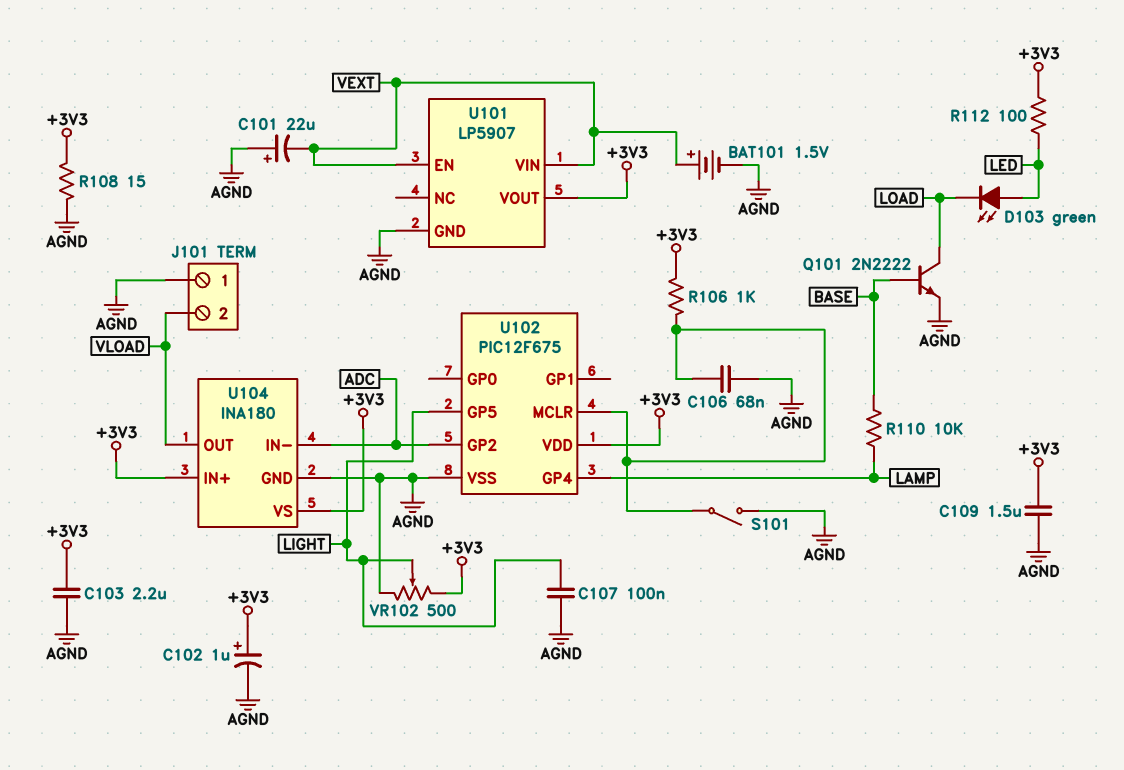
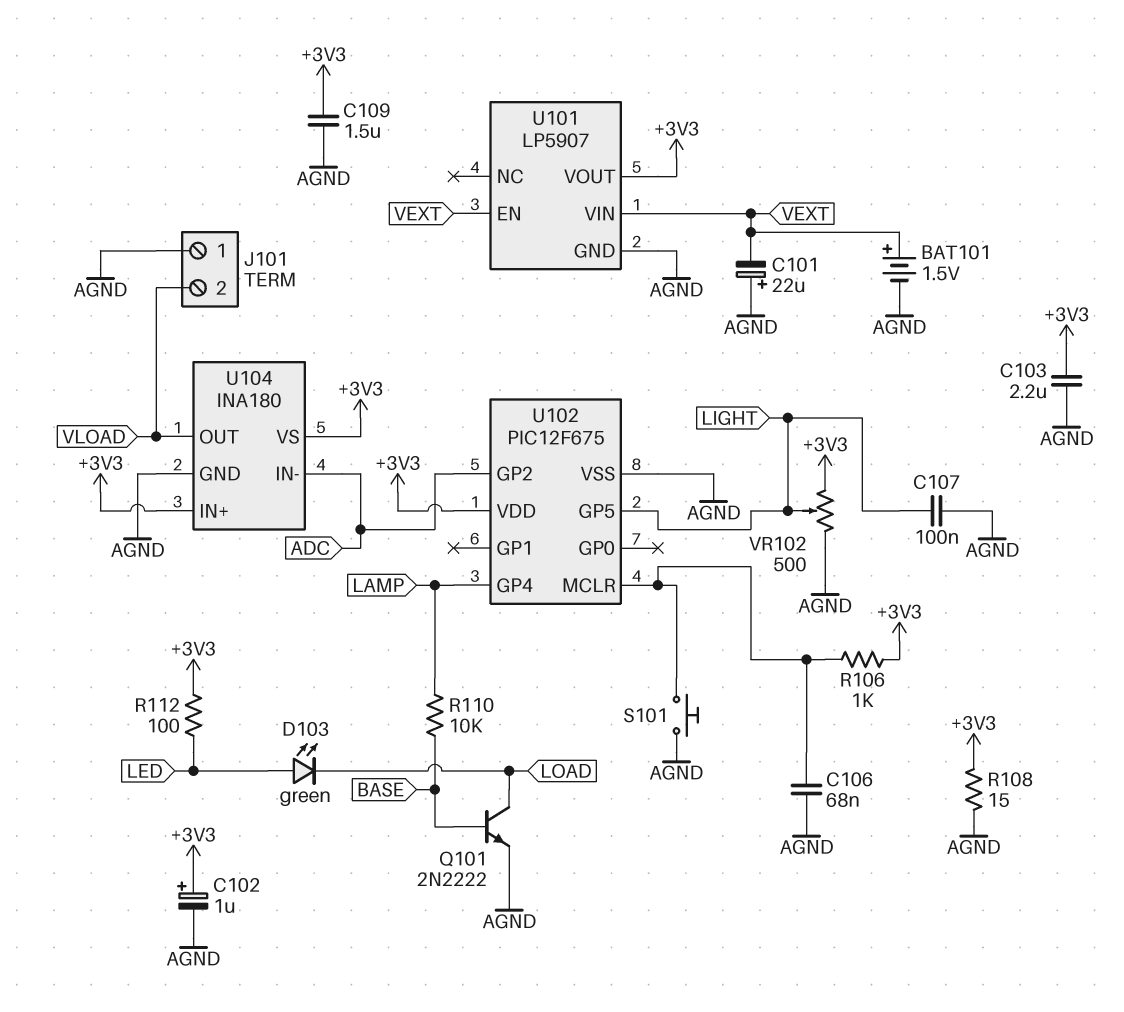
S101: switch (AGND, U102/MCLR) -> button (AGND, U102/MCLR)

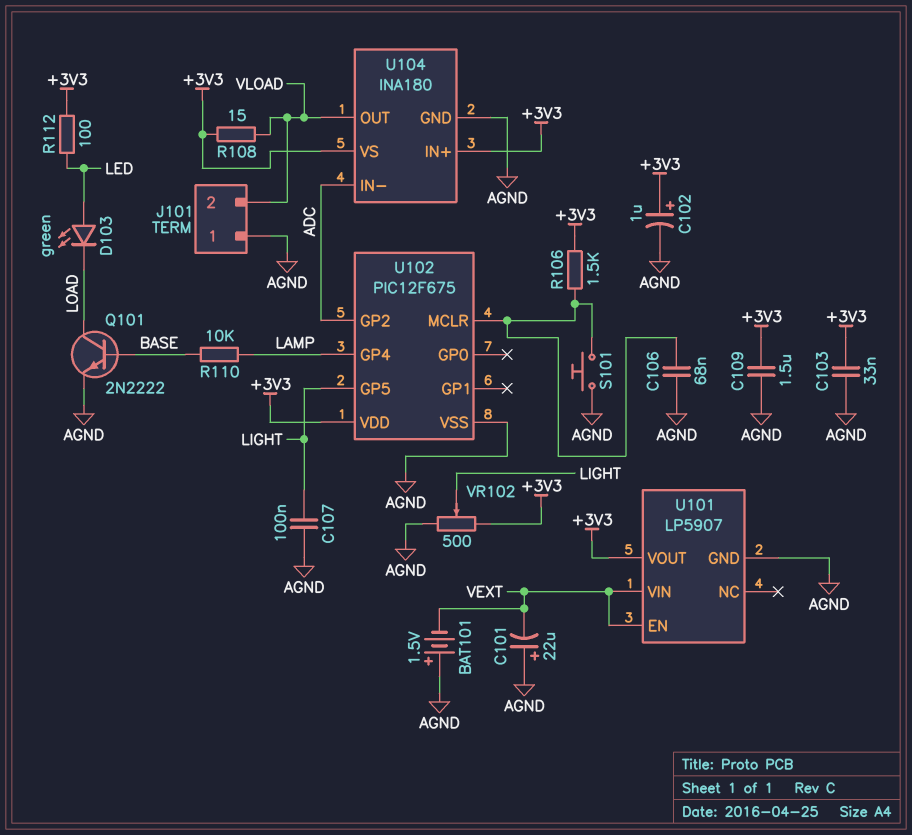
BAT101: 1.5V (plus VEXT, minus AGND) -> 1.5V (plus AGND, minus VEXT)
C103: 2.2uF (+3V3, AGND) -> 33nF (+3V3, AGND)
R106: 1k (+3V3, U102/MCLR) -> 1.5k (+3V3, U102/MCLR)
R108: 15 (+3V3, AGND) -> 15 (+3V3, VLOAD)

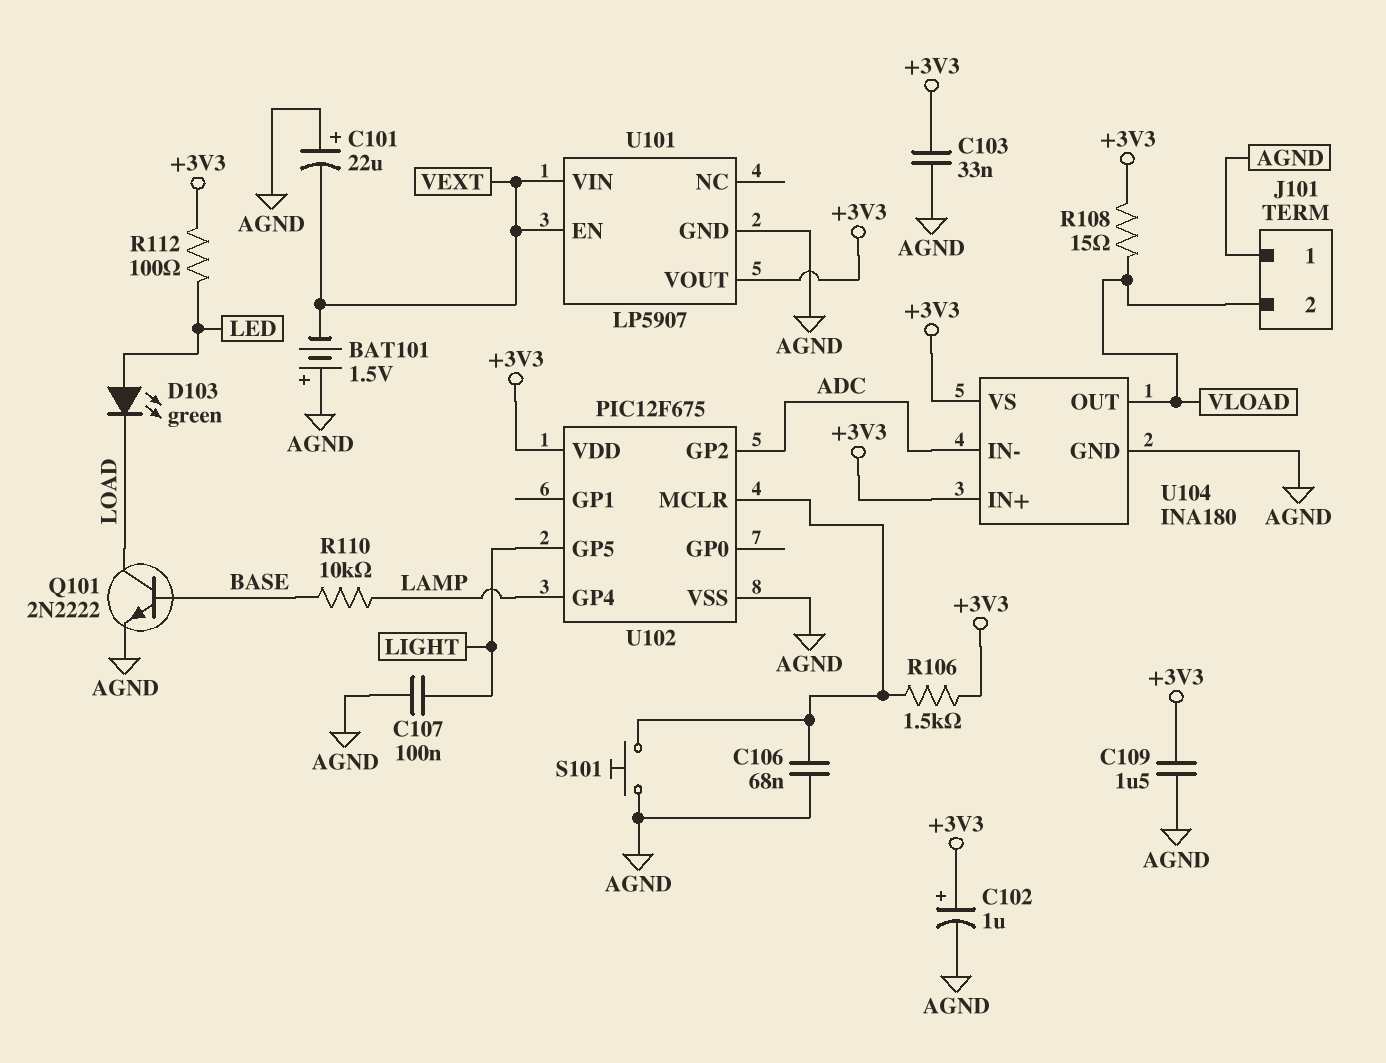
VR102: 500 (+3V3, AGND, wiper LIGHT) -> none

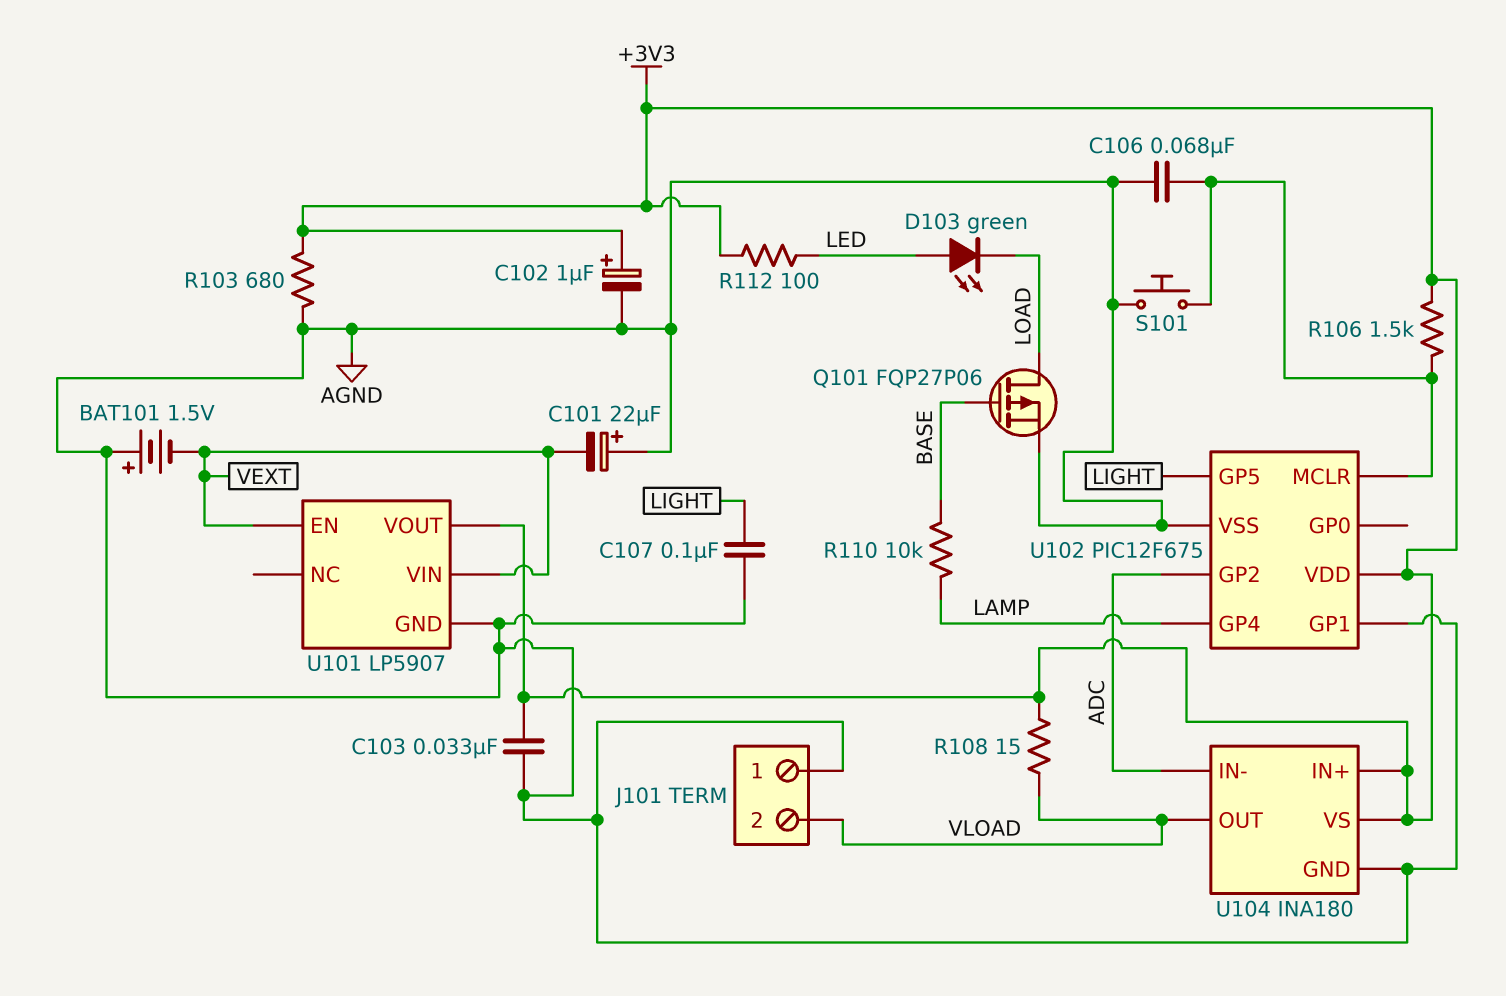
C109: 1.5uF (+3V3, AGND) -> none
Q101: NPN 2N2222 (B BASE, C LOAD, E AGND) -> PMOS FQP27P06 (G BASE, D LOAD, S AGND)
R103: none -> 680 (+3V3, AGND)
U102 pin GP1: none -> AGND

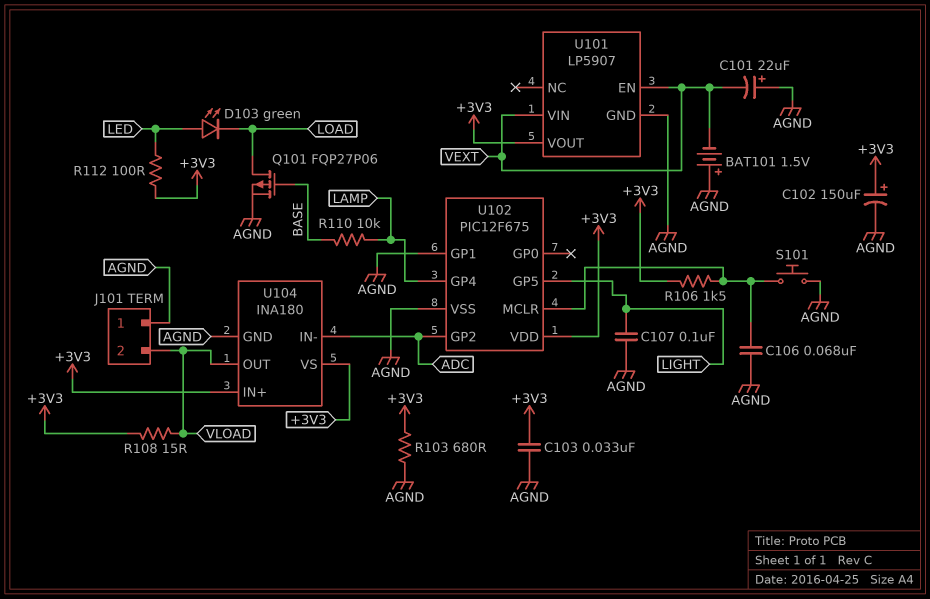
C102: 1uF (plus +3V3, minus AGND) -> 150uF (plus +3V3, minus AGND)

